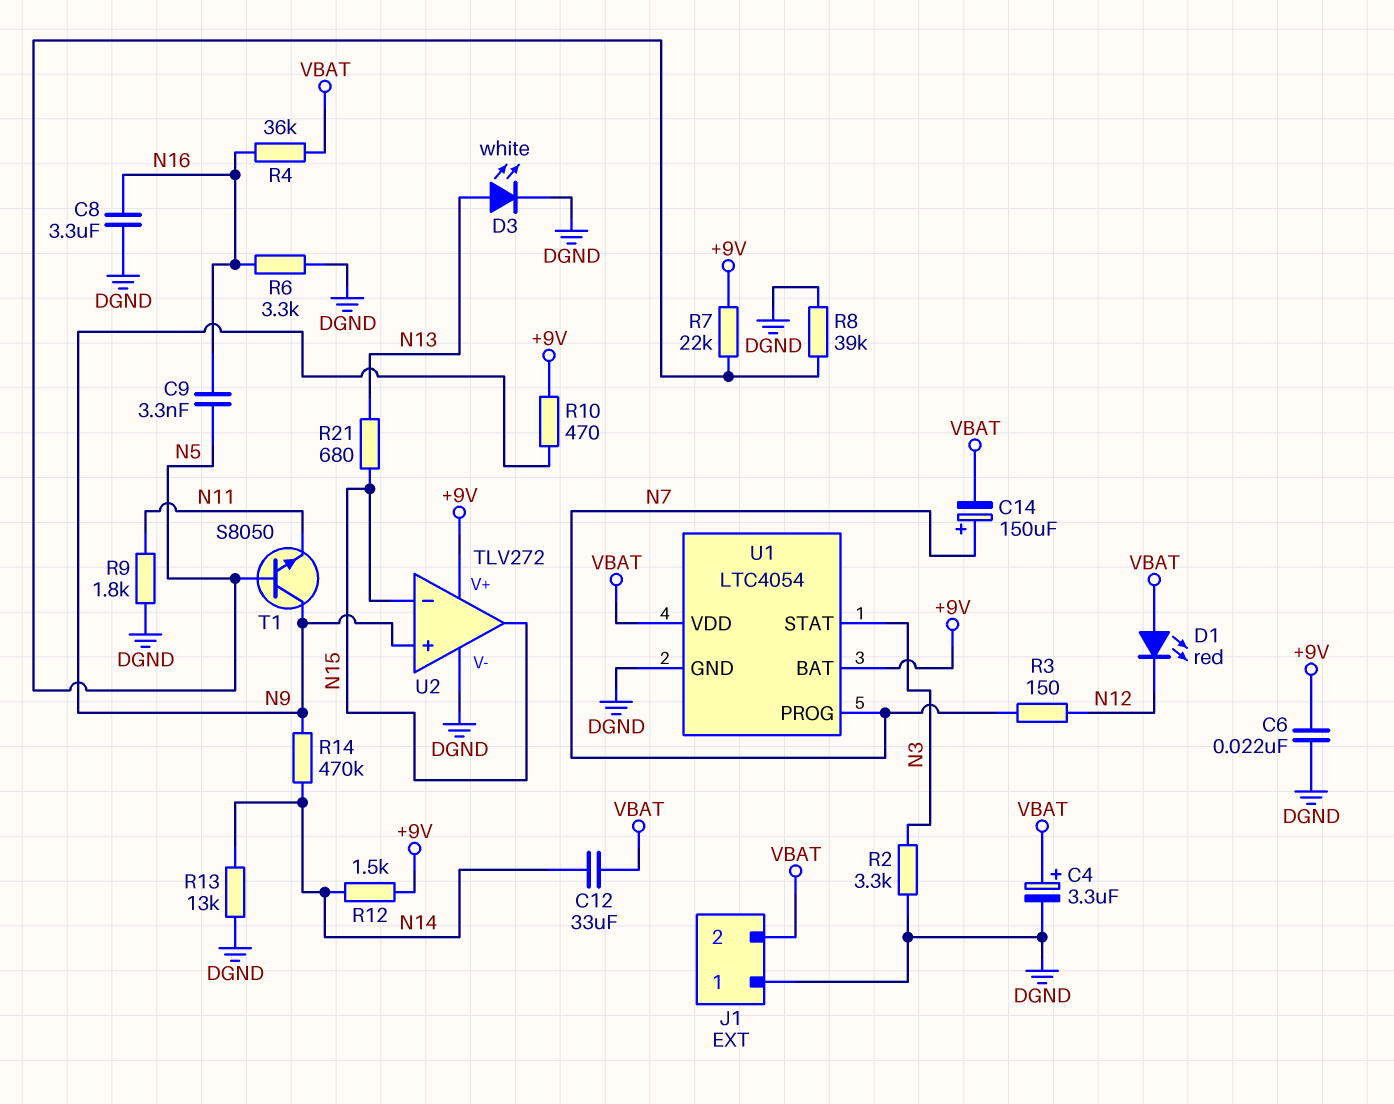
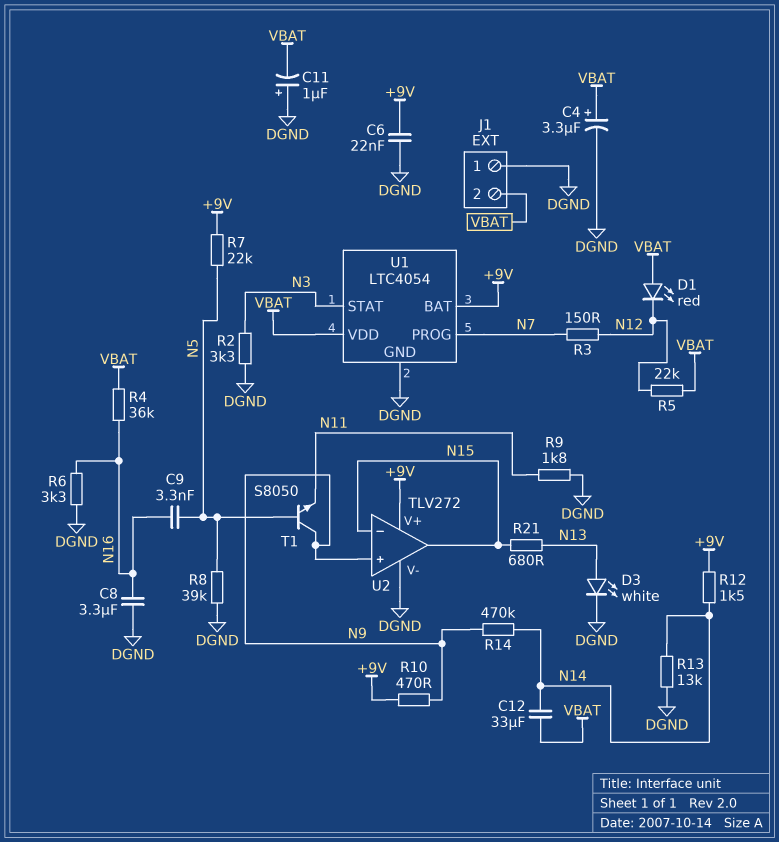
C11: none -> 1uF (plus DGND, minus VBAT)
C14: 150uF (plus N7, minus VBAT) -> none
R5: none -> 22k (N12, VBAT)

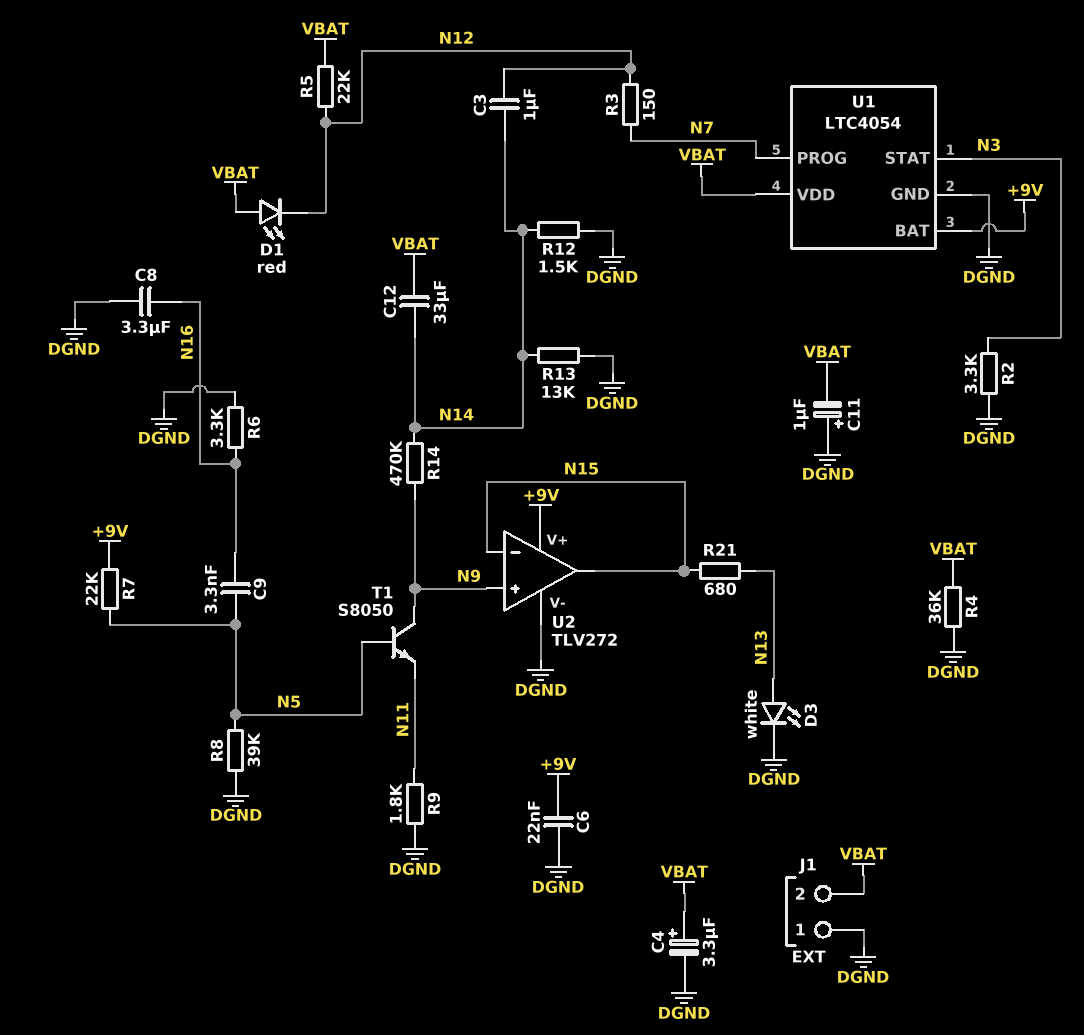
C3: none -> 1uF (N12, N14)
R4: 36k (N16, VBAT) -> 36k (DGND, VBAT)
R10: 470 (+9V, N9) -> none
R12: 1.5k (+9V, N14) -> 1.5k (DGND, N14)

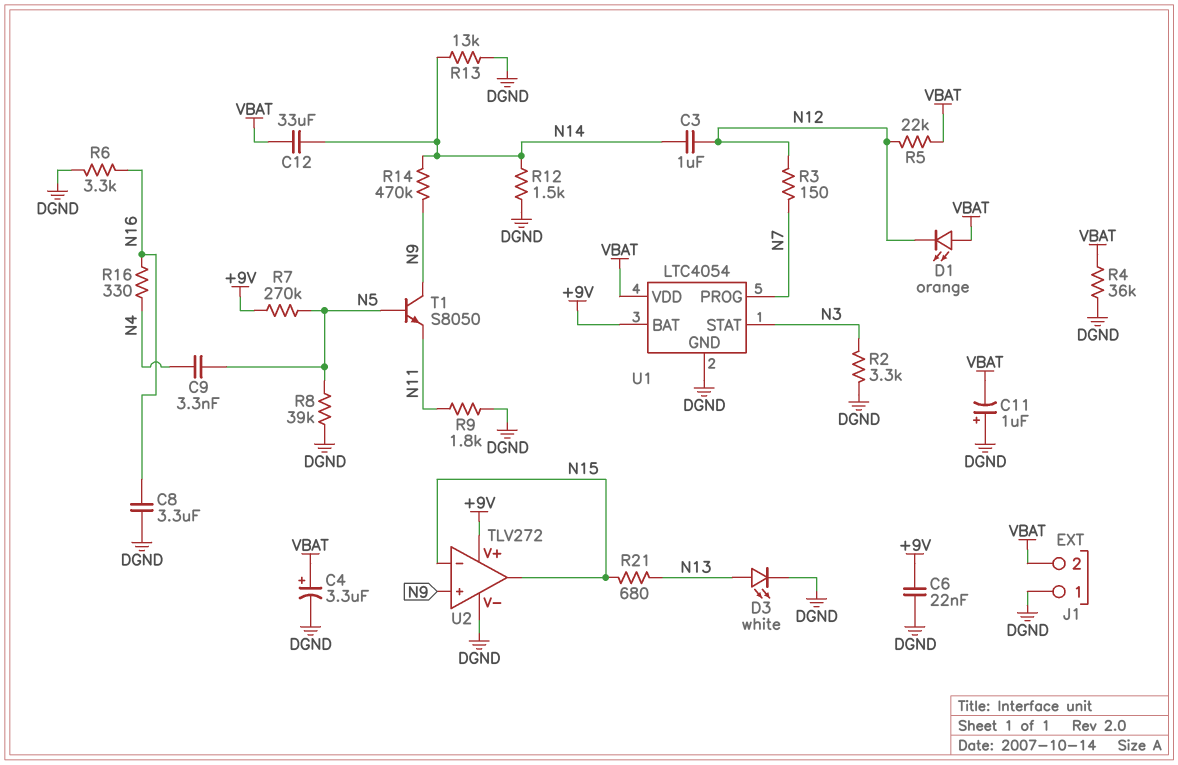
C9: 3.3nF (N5, N16) -> 3.3nF (N4, N5)
D1: LED red (A VBAT, K N12) -> LED orange (A VBAT, K N12)
R7: 22k (+9V, N5) -> 270k (+9V, N5)
R16: none -> 330 (N4, N16)

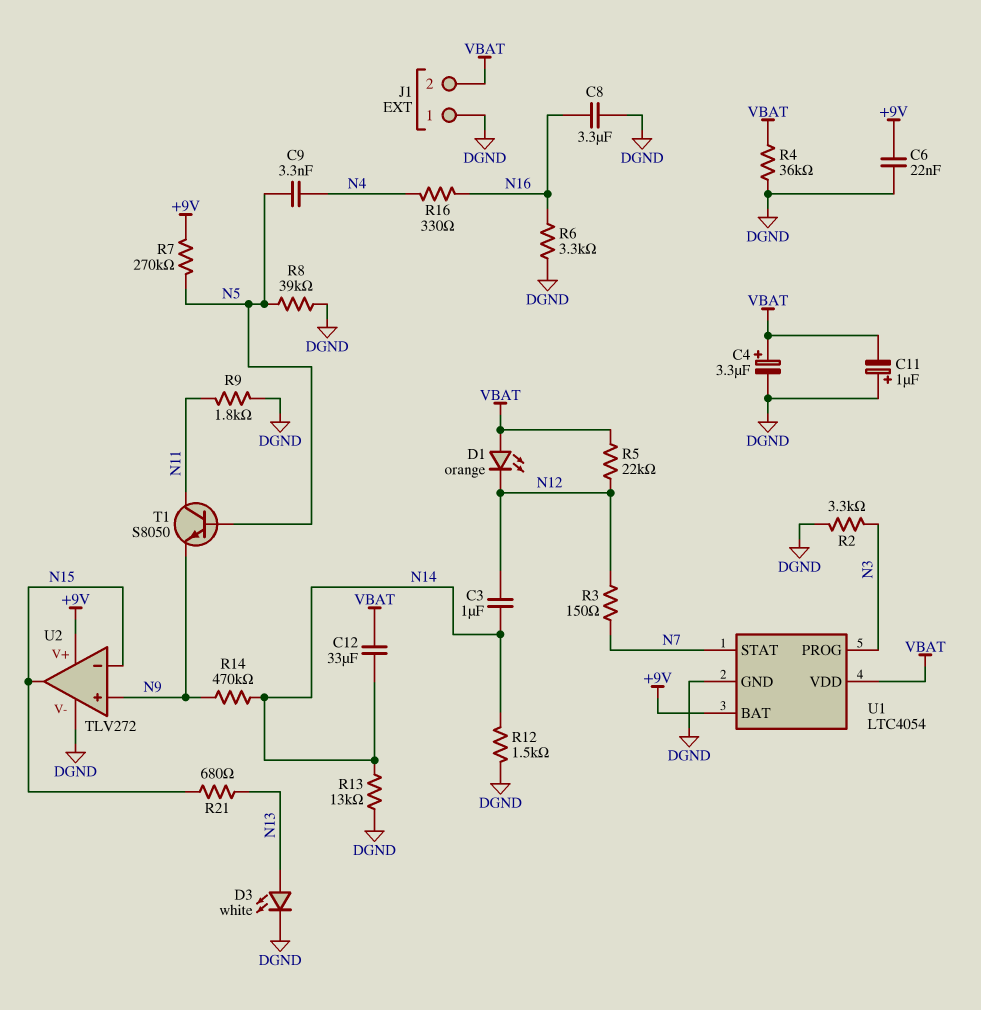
T1: NPN S8050 (B N5, C N9, E N11) -> NPN S8050 (B N5, C N11, E N9)
U1 pin PROG: N7 -> N3
U1 pin STAT: N3 -> N7

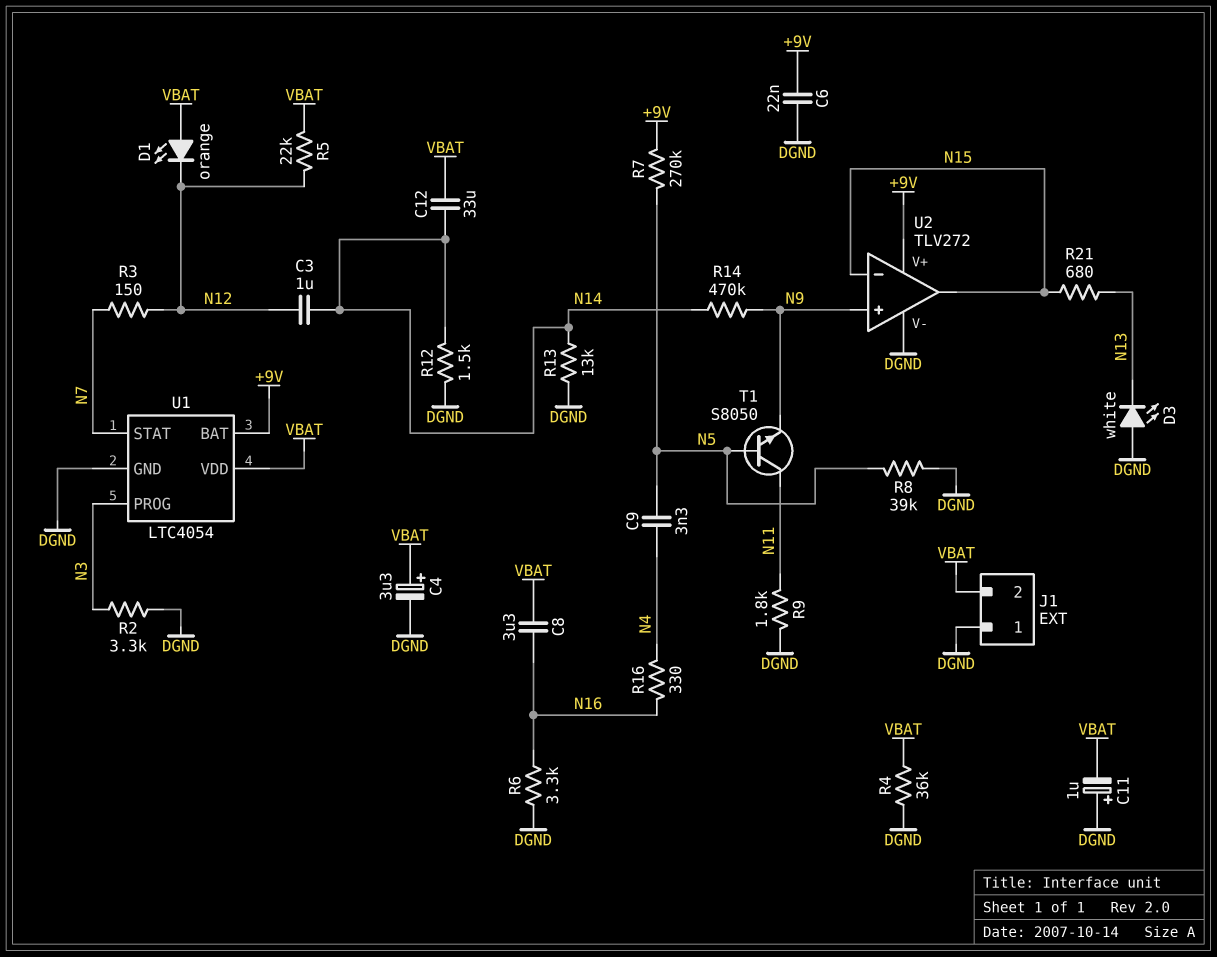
C8: 3.3uF (DGND, N16) -> 3.3uF (N16, VBAT)
D3: LED white (A N13, K DGND) -> LED white (A DGND, K N13)

